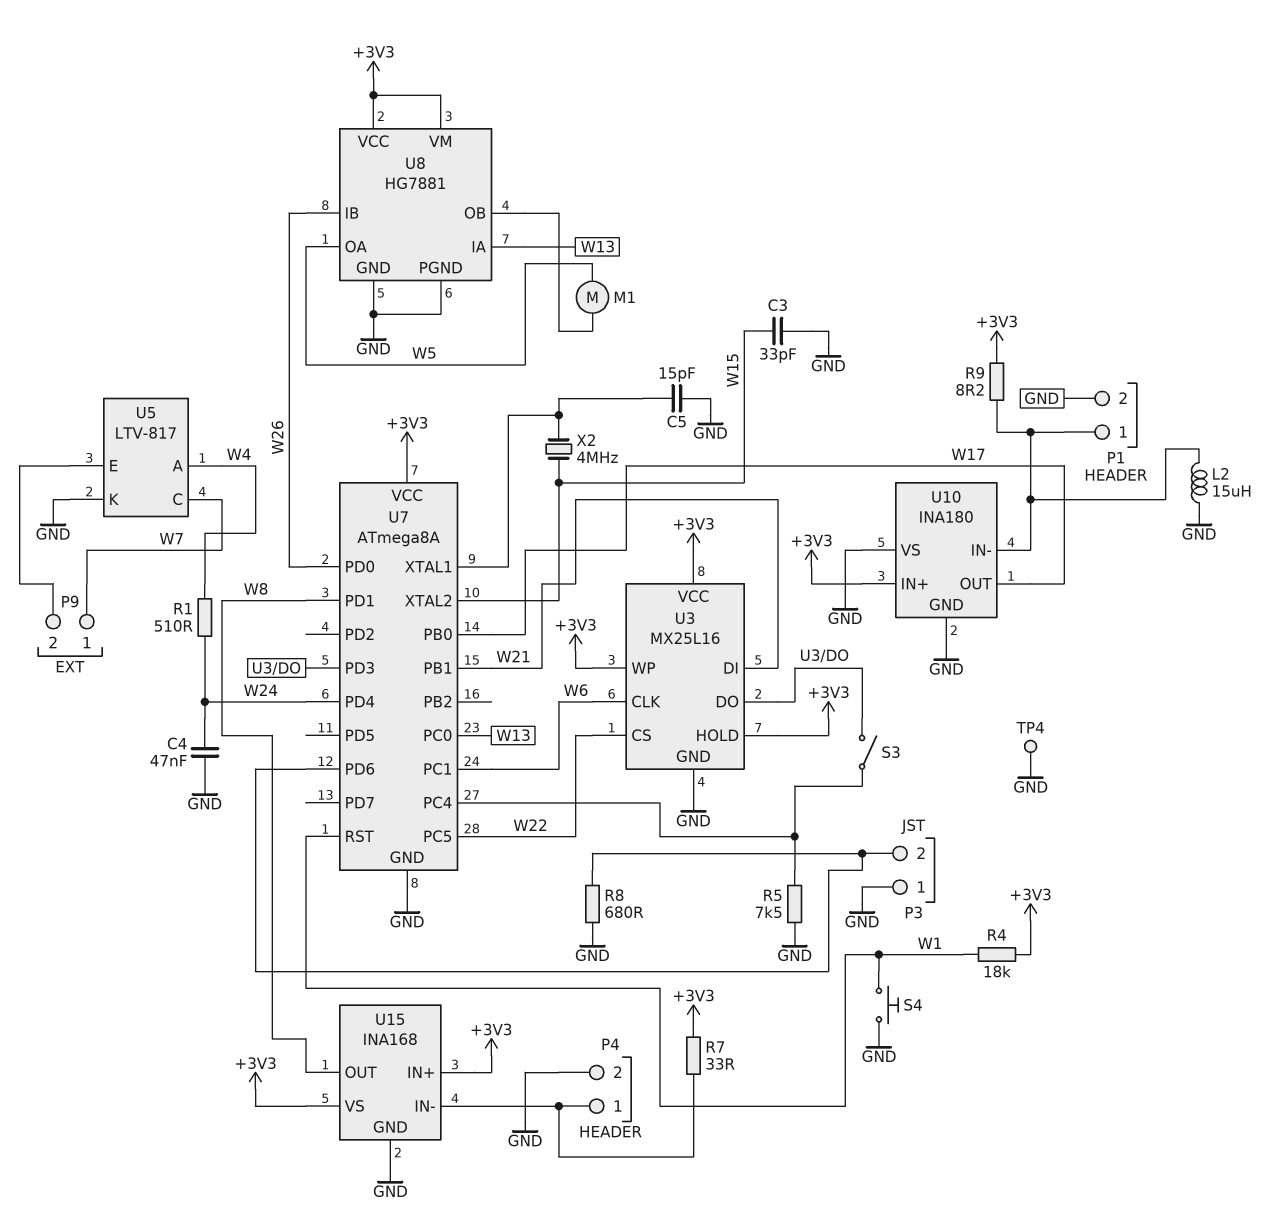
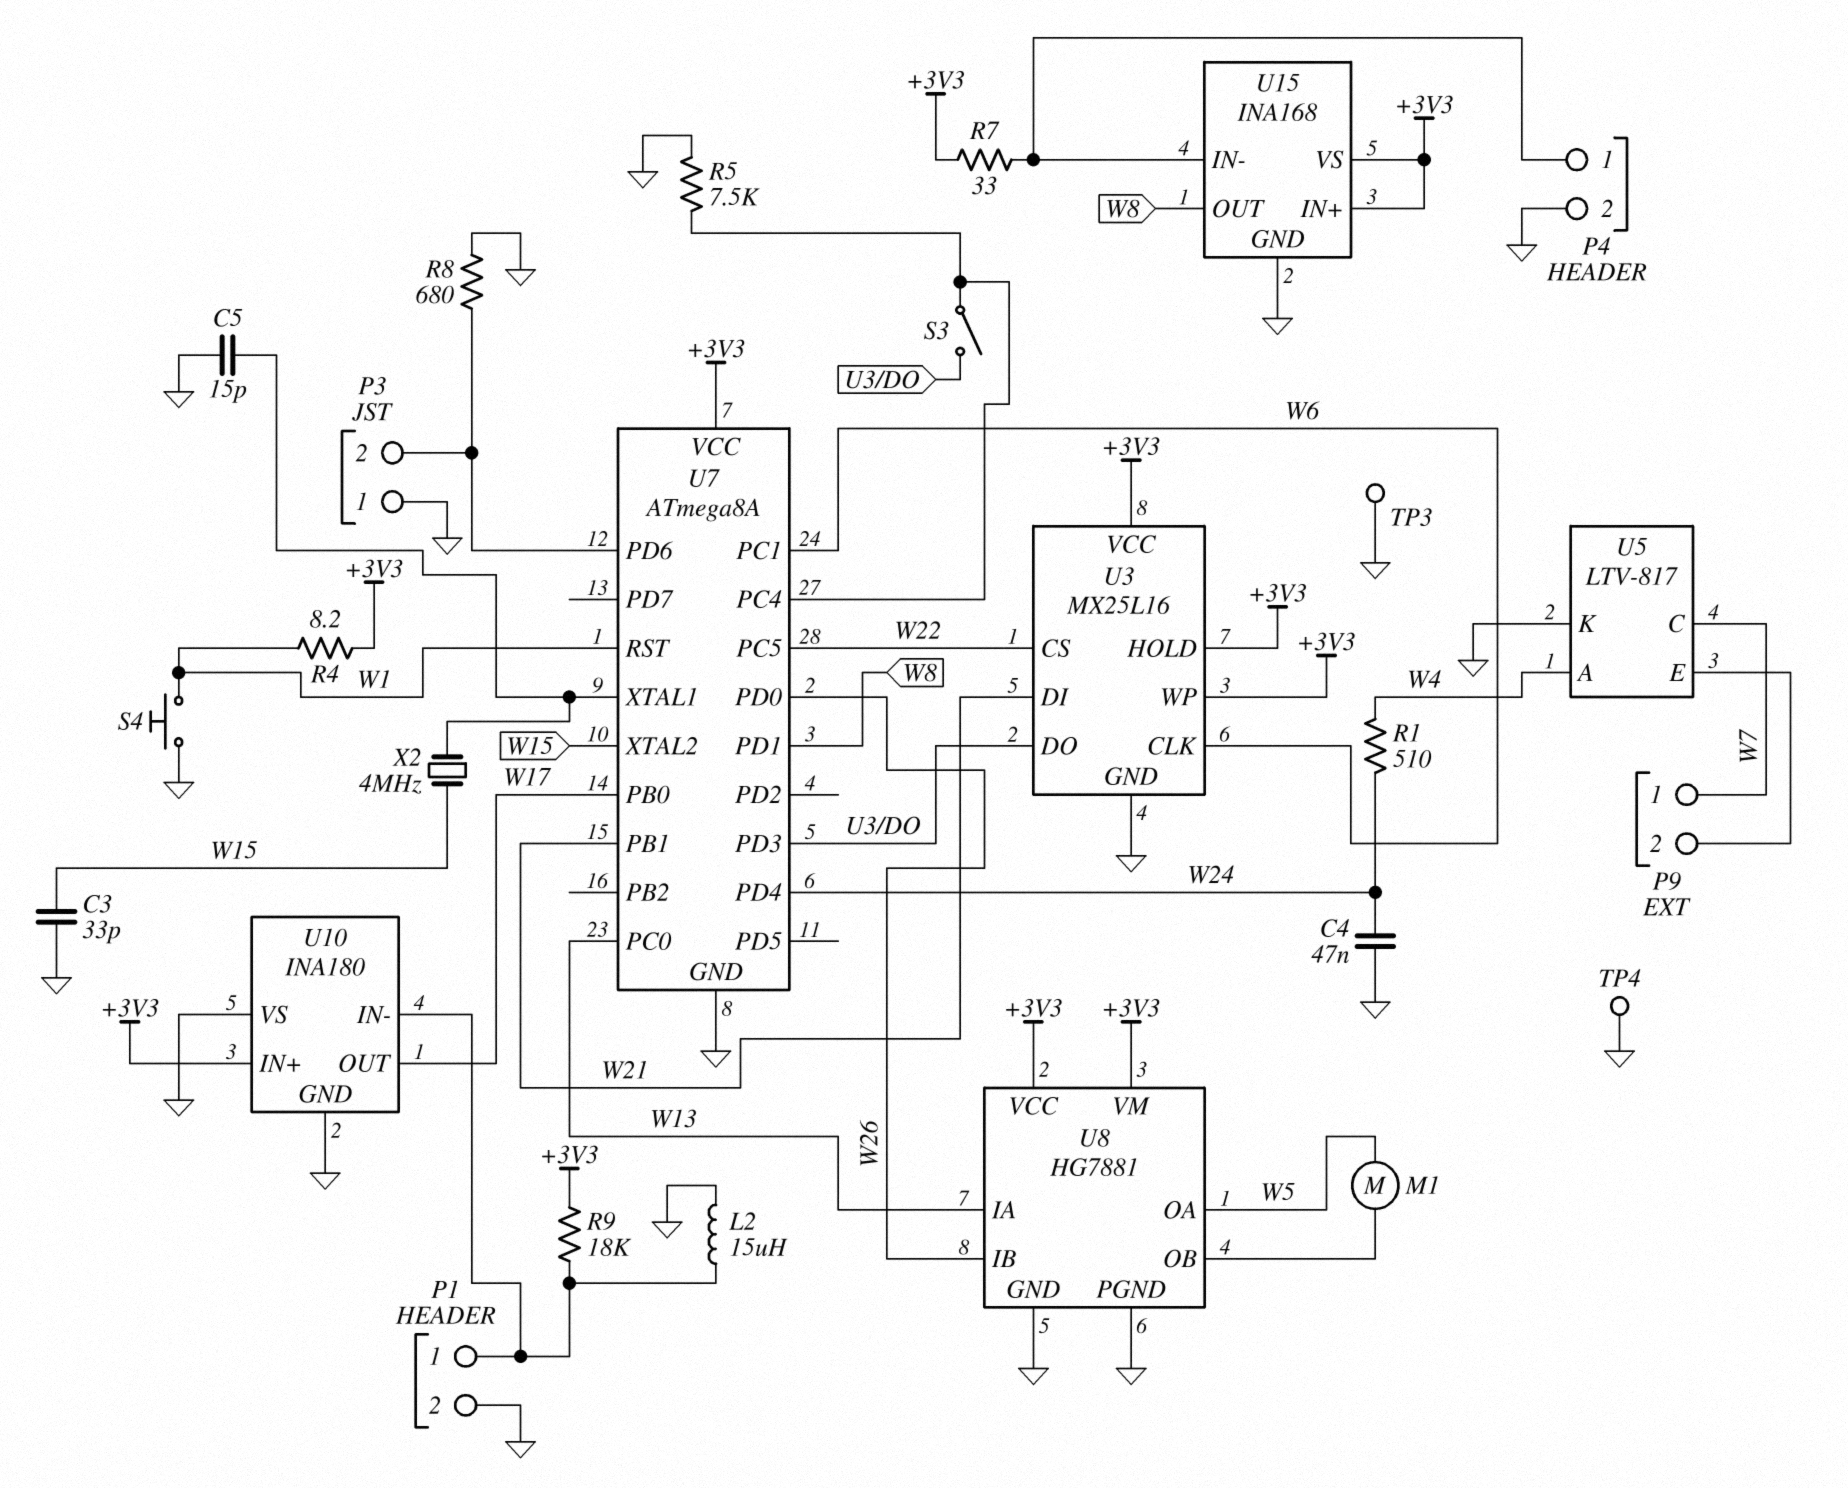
R4: 18k (+3V3, W1) -> 8.2 (+3V3, W1)
R9: 8.2 (+3V3, P1/1) -> 18k (+3V3, P1/1)
TP3: none -> test point (GND)

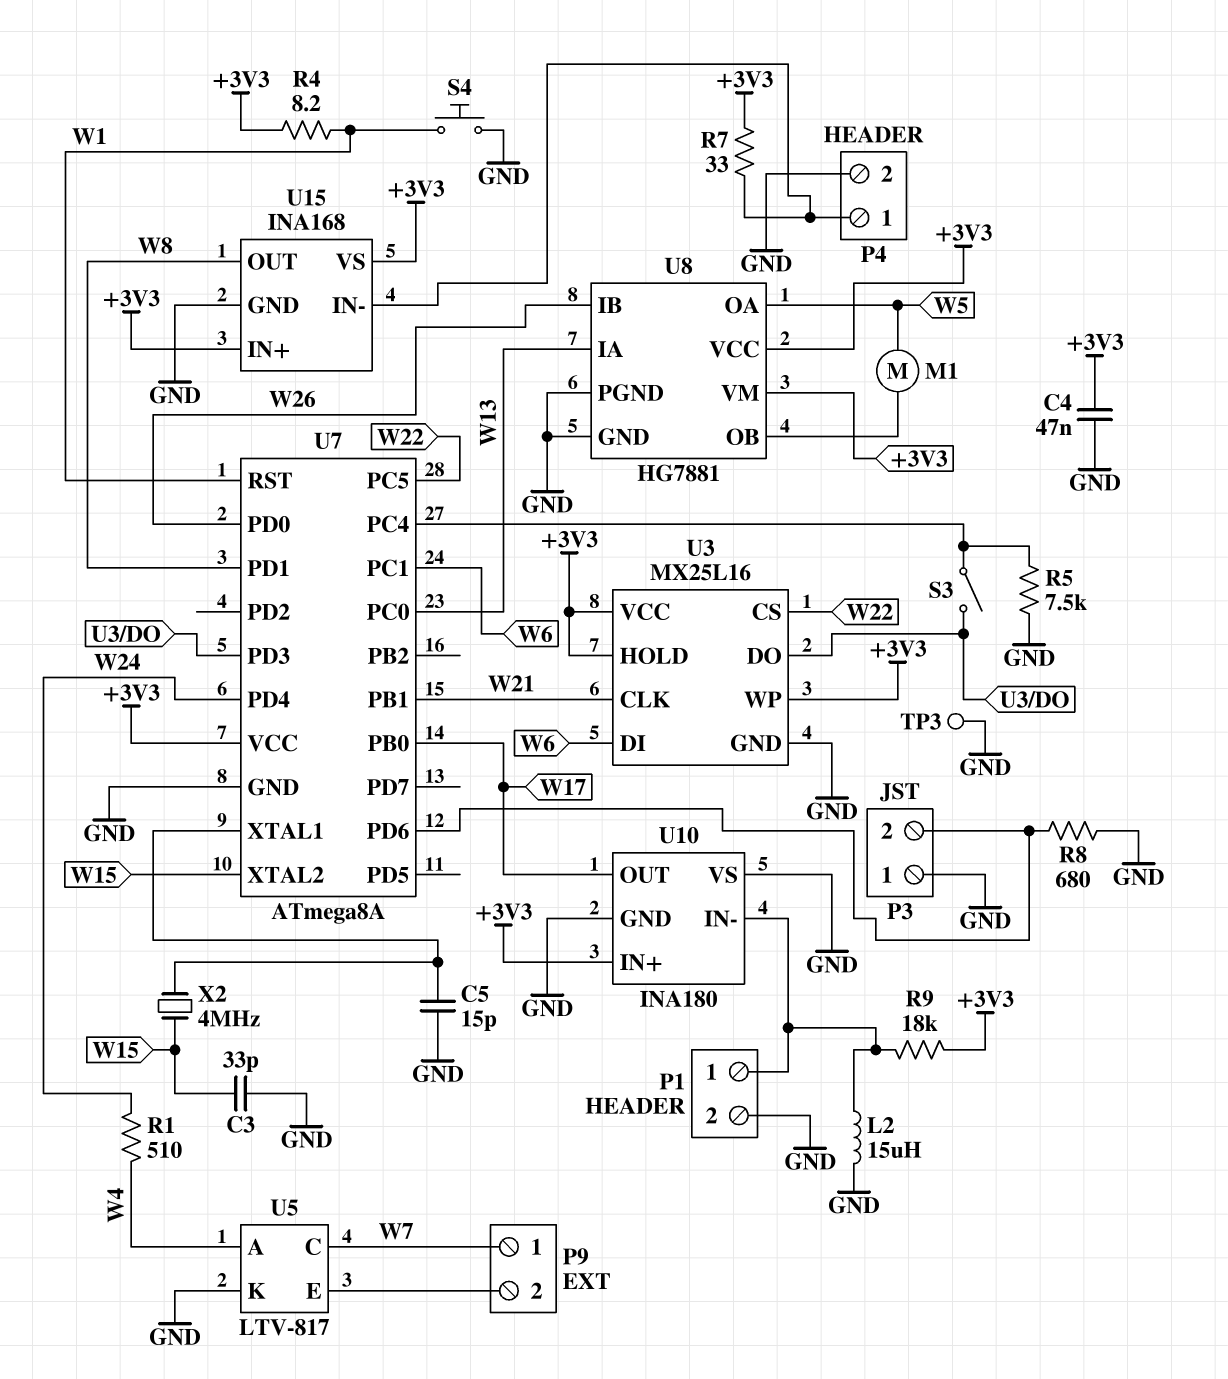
C4: 47nF (GND, W24) -> 47nF (+3V3, GND)
TP4: test point (GND) -> none
U3 pin CLK: W6 -> W21
U3 pin DI: W21 -> W6

